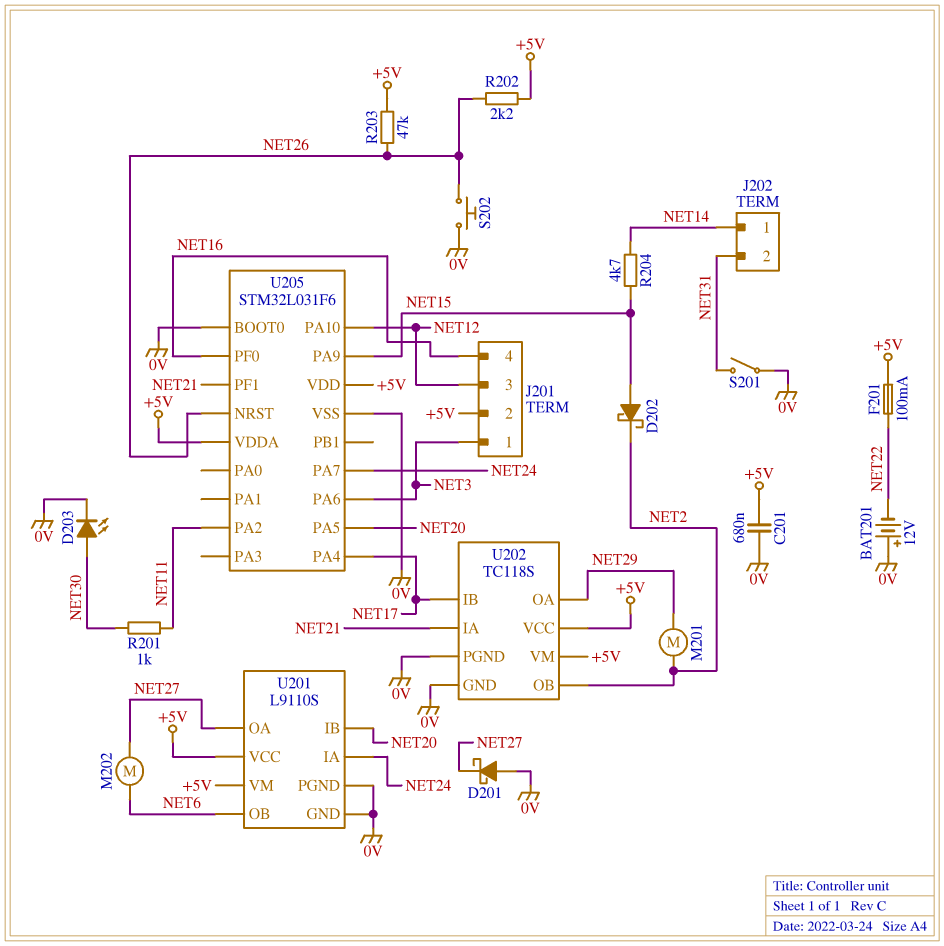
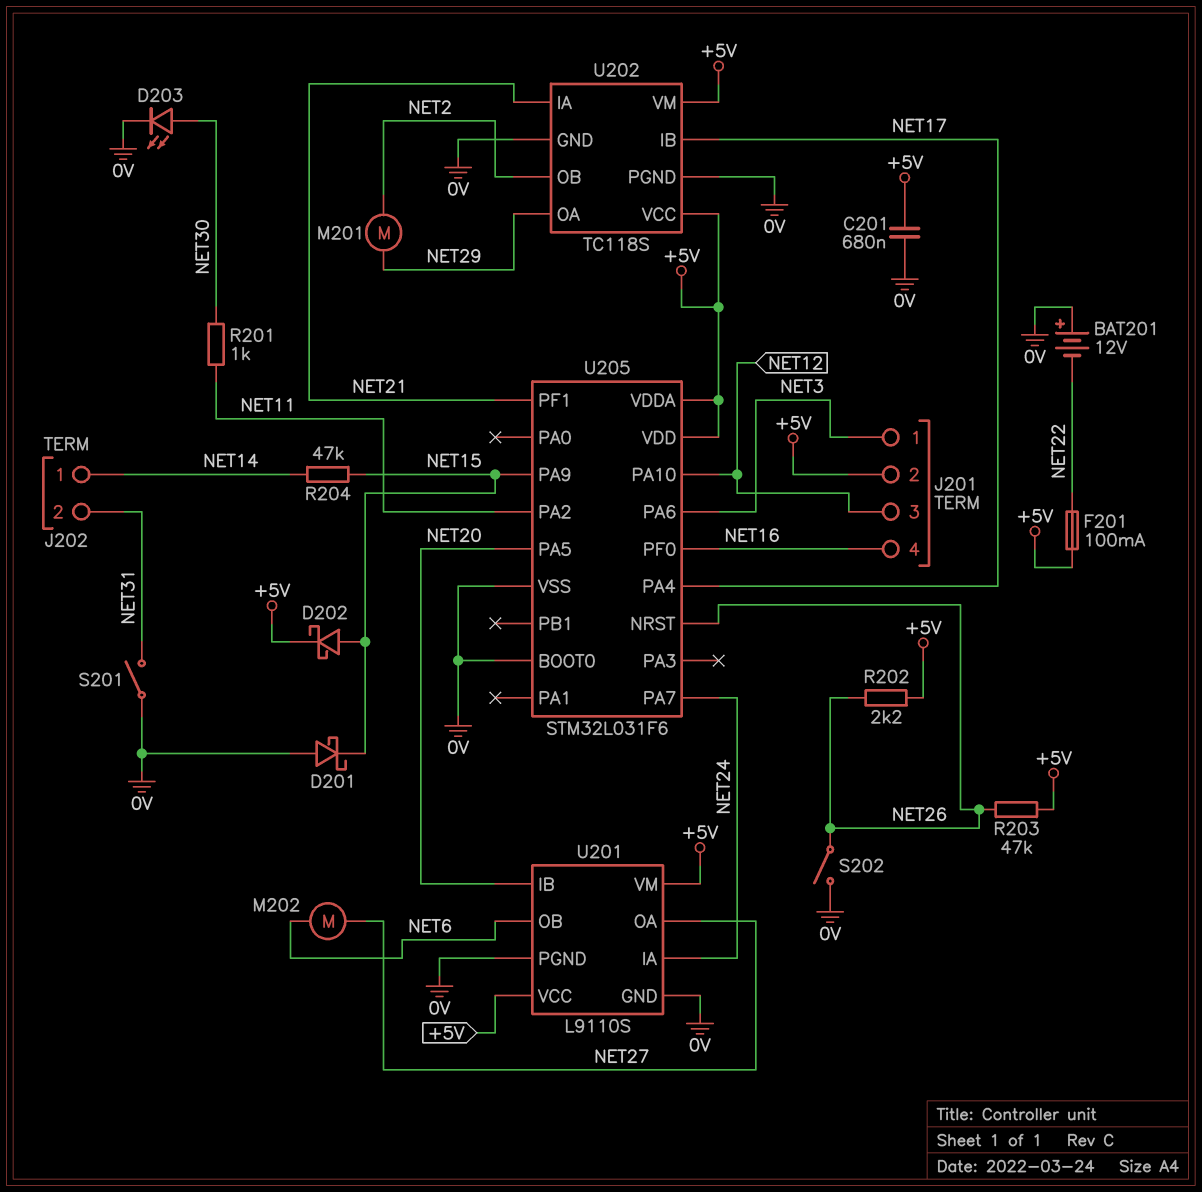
D201: schottky (A 0V, K NET27) -> schottky (A 0V, K NET15)
D202: schottky (A NET15, K NET2) -> schottky (A NET15, K +5V)
R204: 4.7k (NET14, NET15) -> 47k (NET14, NET15)
S202: button (0V, NET26) -> switch (0V, NET26)

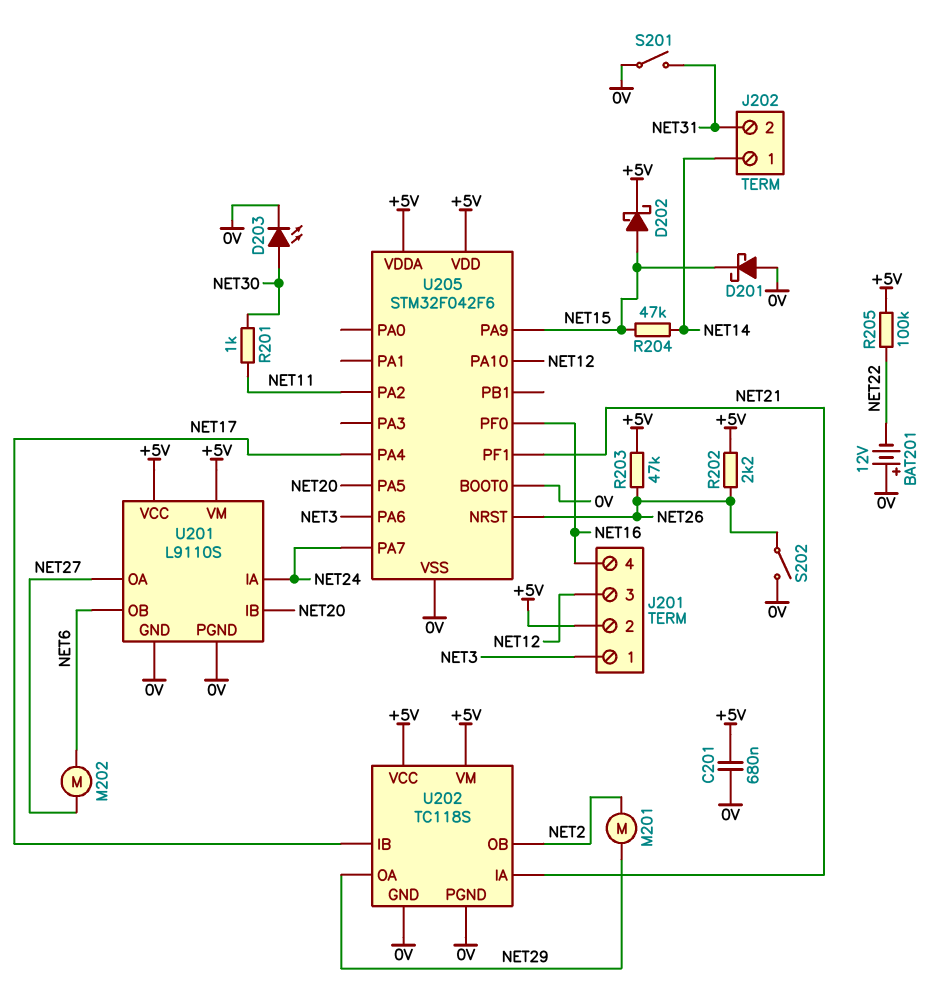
F201: 100mA (+5V, NET22) -> none
R205: none -> 100k (+5V, NET22)
U205: STM32L031F6 -> STM32F042F6

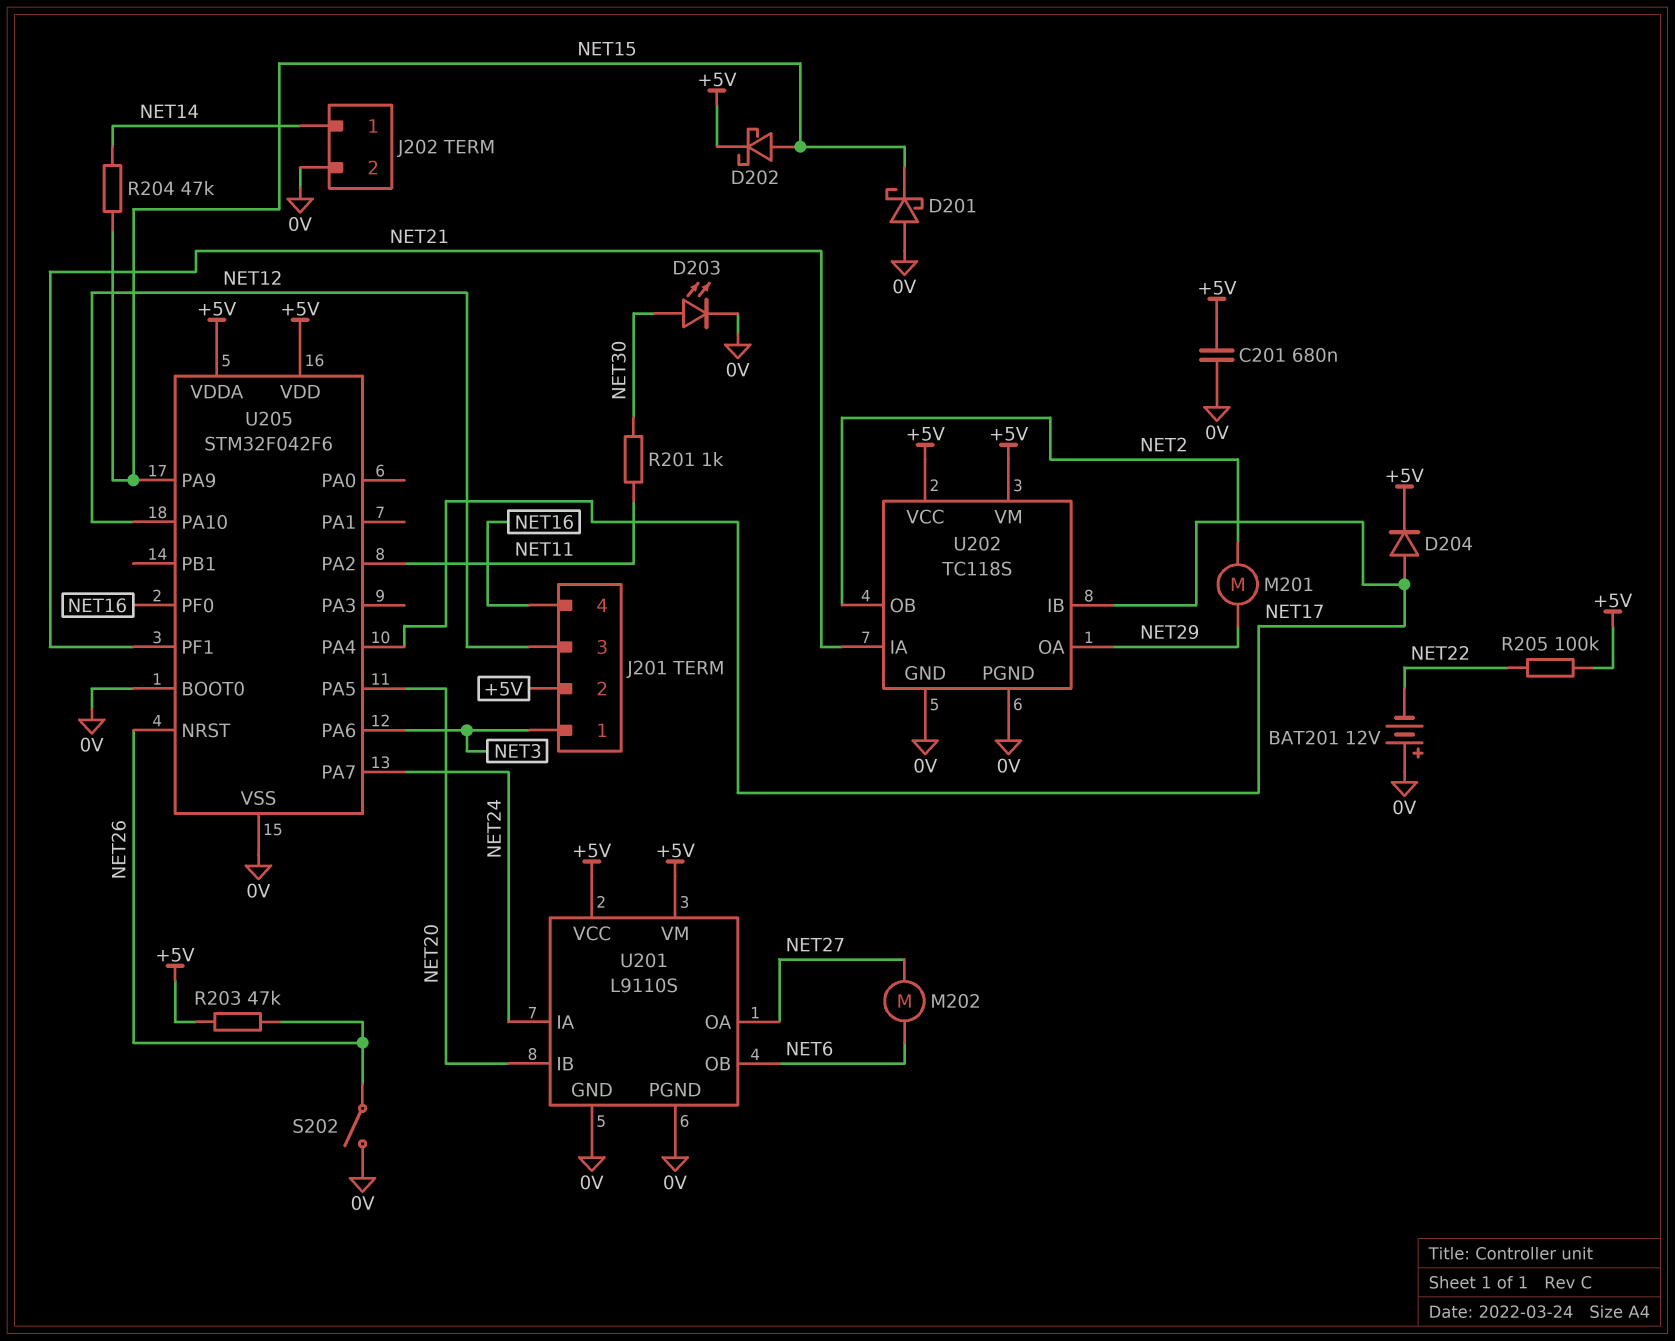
D204: none -> diode (A NET17, K +5V)
J202 pin 2: NET31 -> 0V
R202: 2.2k (+5V, NET26) -> none
S201: switch (0V, NET31) -> none

